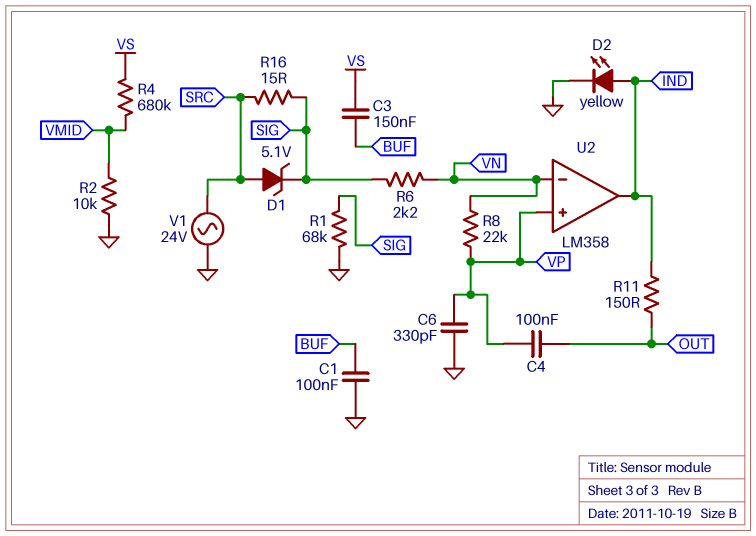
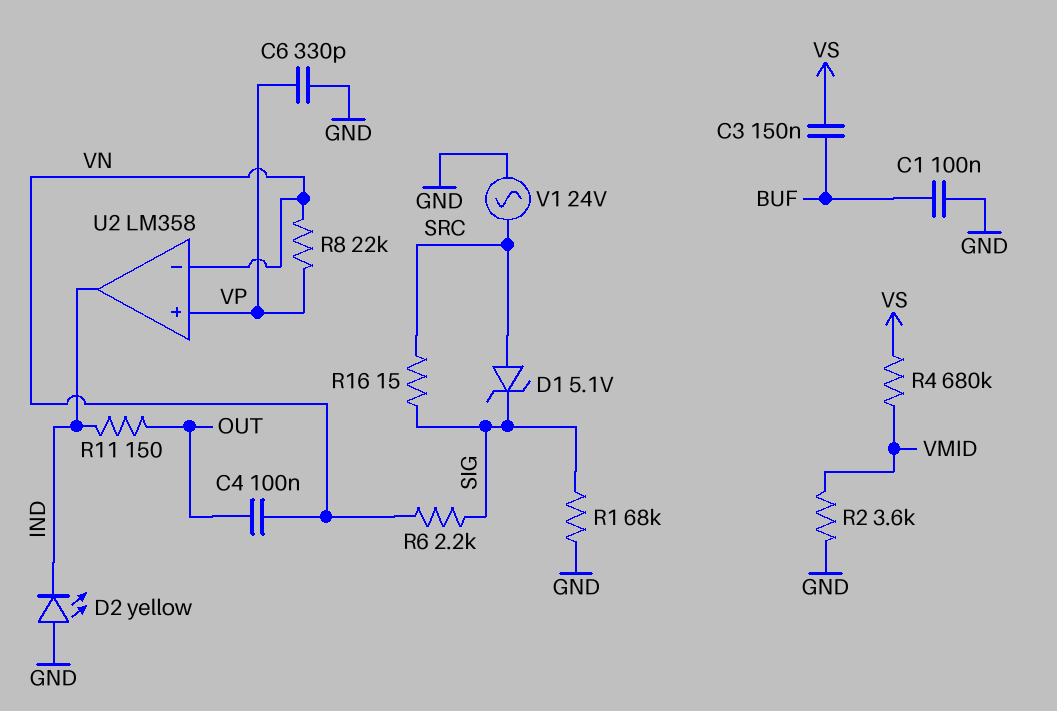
C4: 100nF (OUT, VP) -> 100nF (OUT, VN)
D2: LED yellow (A IND, K GND) -> LED yellow (A GND, K IND)
R2: 10k (GND, VMID) -> 3.6k (GND, VMID)

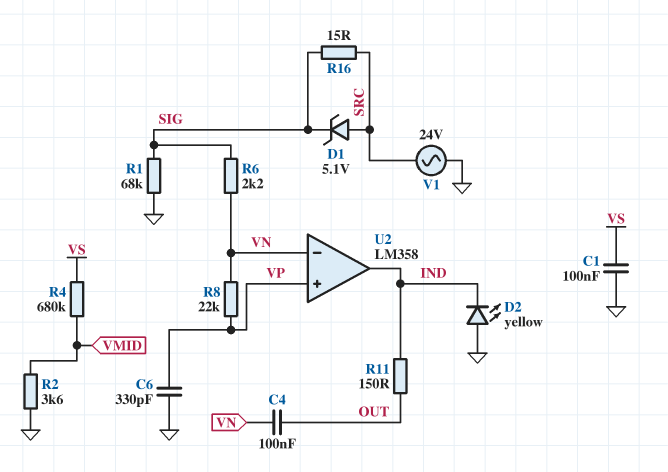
C1: 100nF (BUF, GND) -> 100nF (GND, VS)
C3: 150nF (BUF, VS) -> none

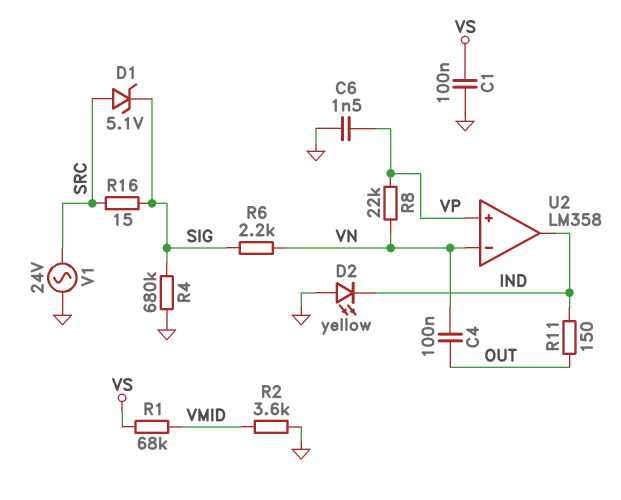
C6: 330pF (GND, VP) -> 1.5nF (GND, VP)
R1: 68k (GND, SIG) -> 68k (VMID, VS)
R4: 680k (VMID, VS) -> 680k (GND, SIG)

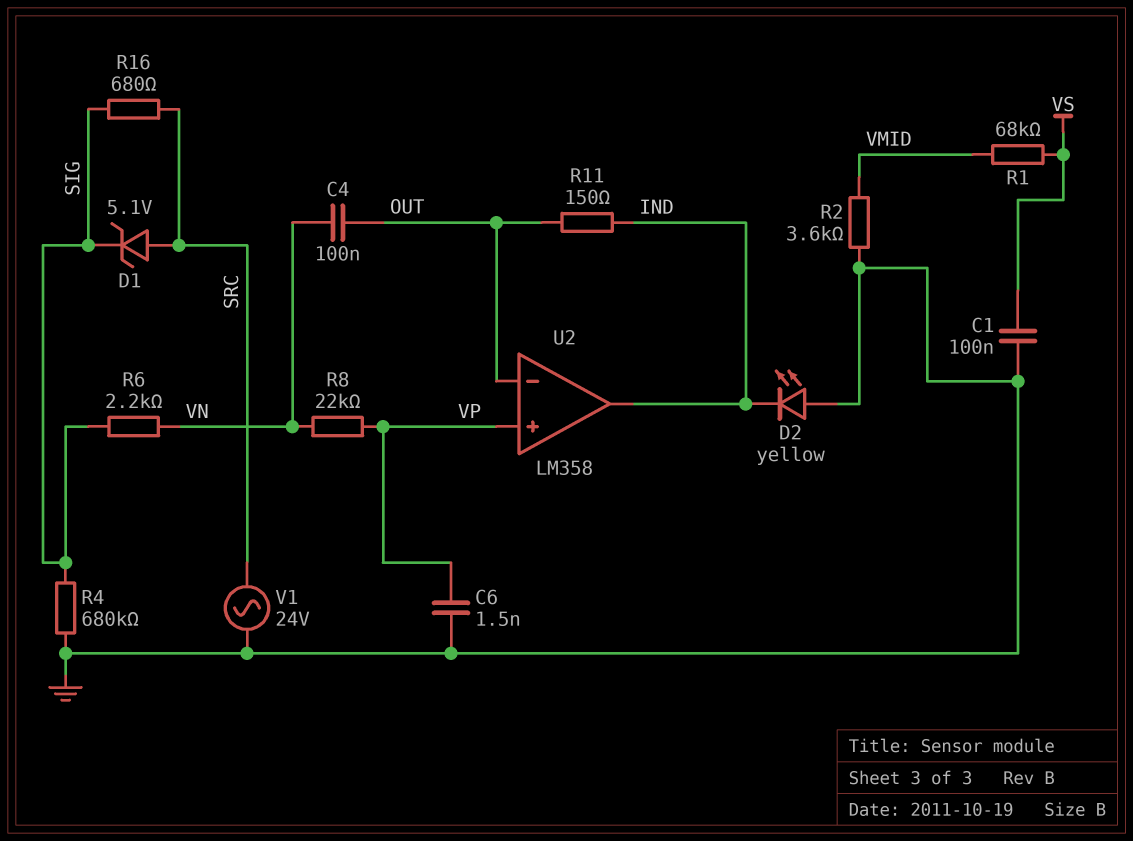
R16: 15 (SIG, SRC) -> 680 (SIG, SRC)
U2 pin in-: VN -> OUT

